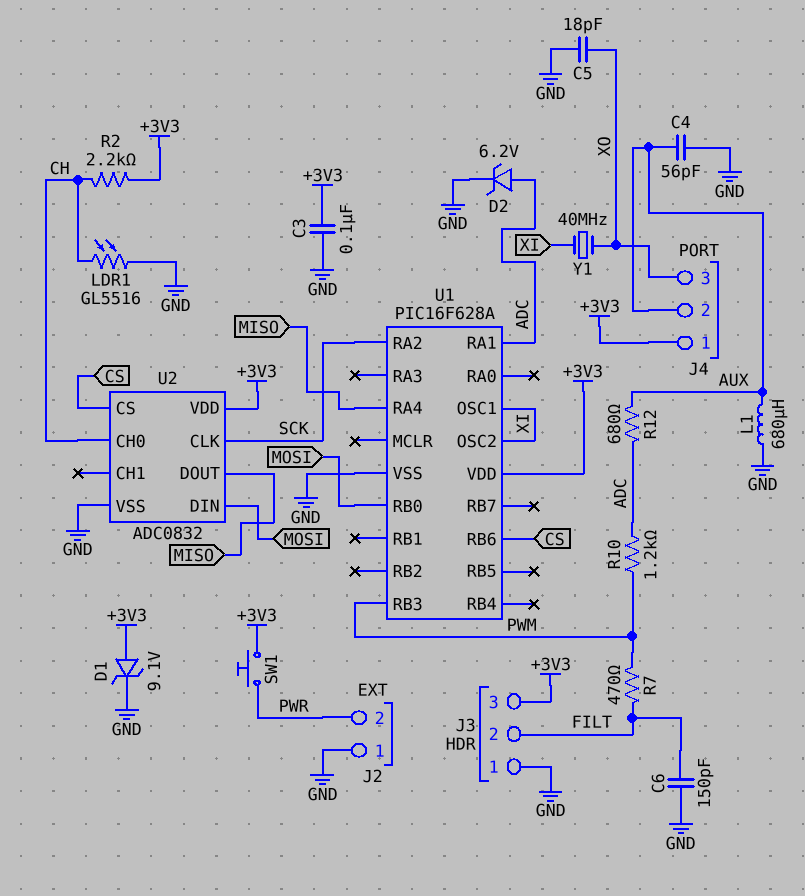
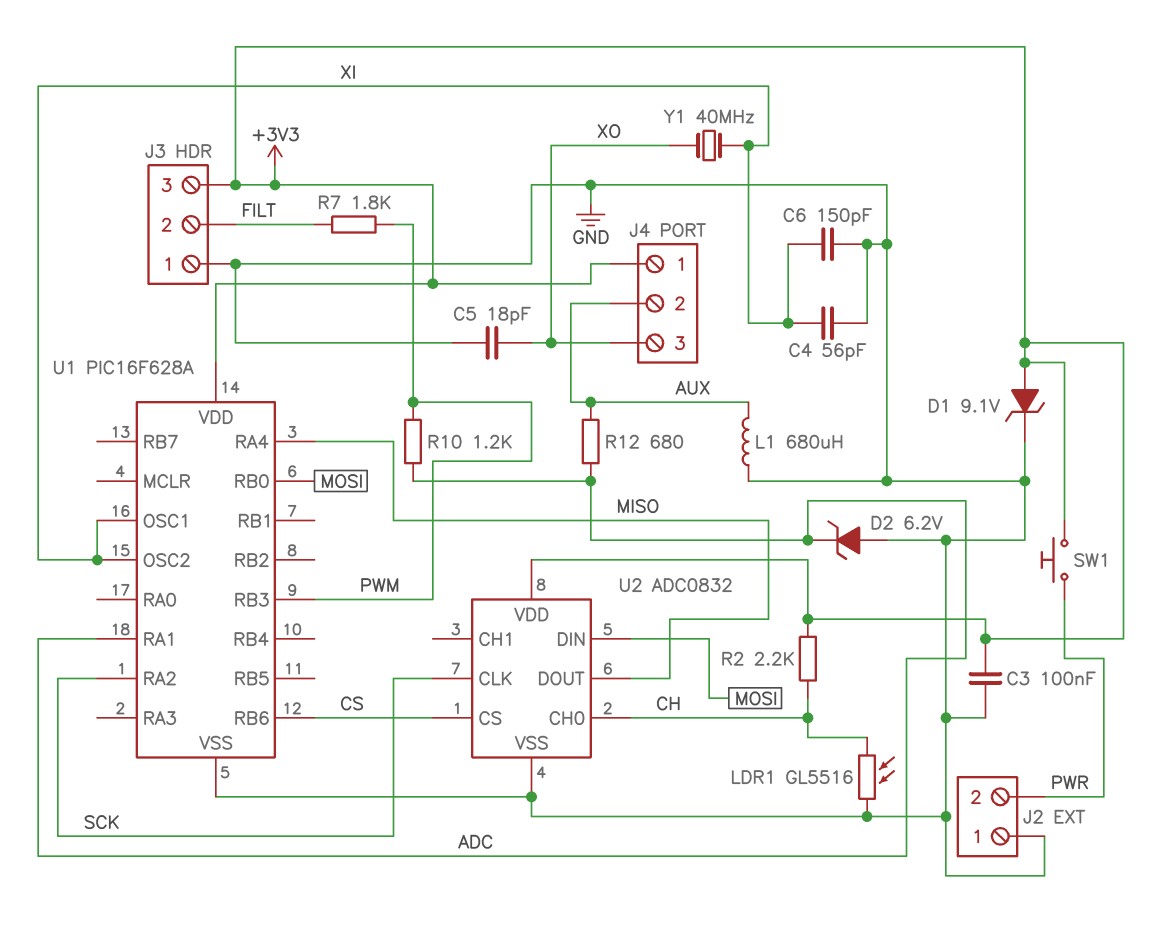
C4: 56pF (AUX, GND) -> 56pF (GND, XI)
C6: 150pF (FILT, GND) -> 150pF (GND, XI)
D2: zener 6.2V (A ADC, K GND) -> zener 6.2V (A GND, K ADC)
R7: 470 (FILT, PWM) -> 1.8k (FILT, PWM)

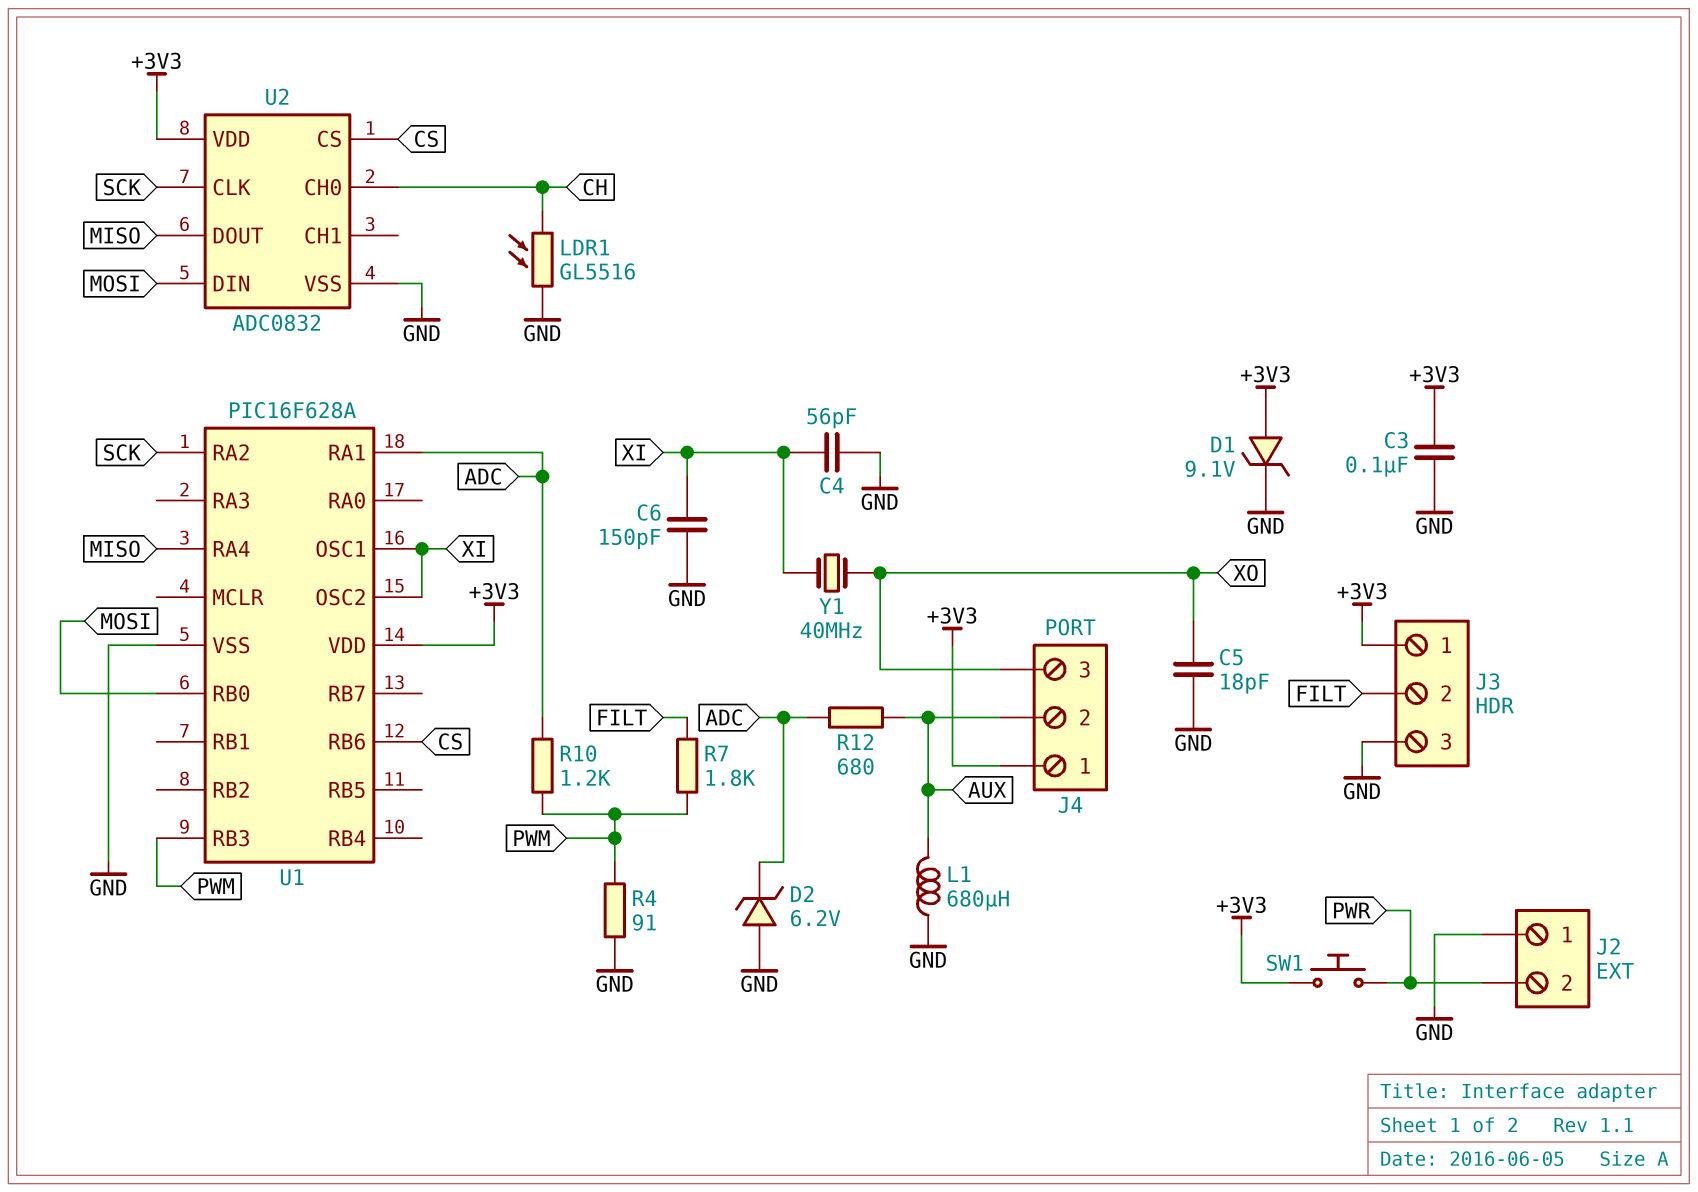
J3 pin 1: GND -> +3V3
J3 pin 3: +3V3 -> GND
R2: 2.2k (+3V3, CH) -> none
R4: none -> 91 (GND, PWM)

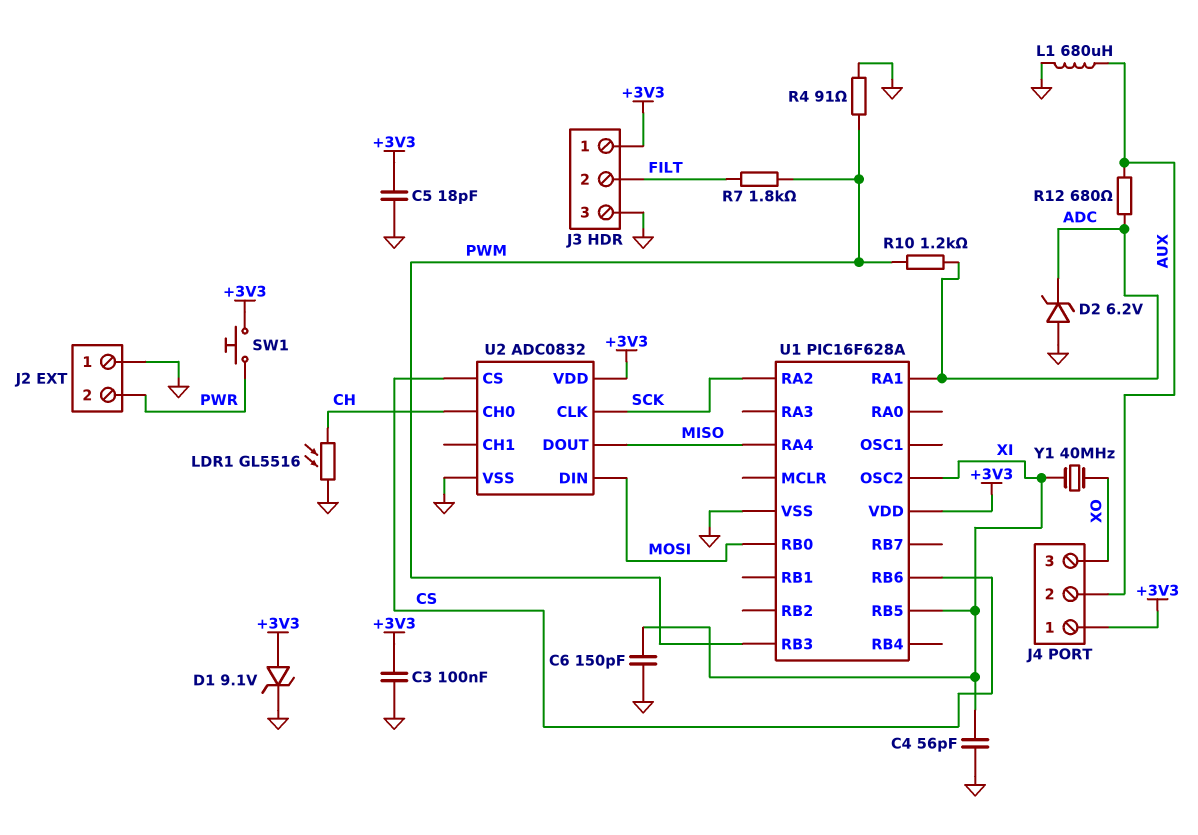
C5: 18pF (GND, XO) -> 18pF (+3V3, GND)
U1 pin OSC1: XI -> none
U1 pin RB5: none -> XI

